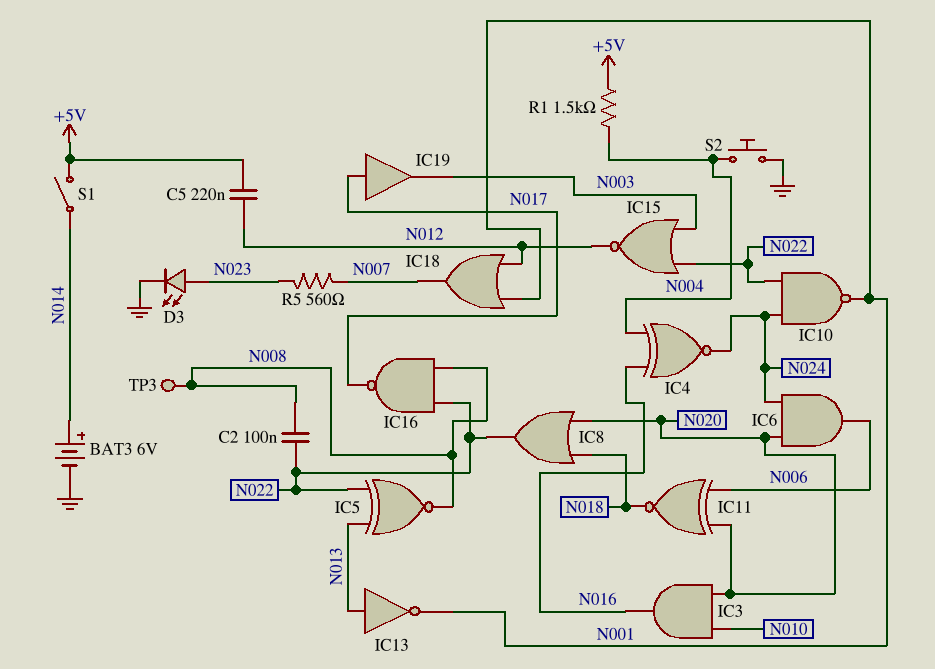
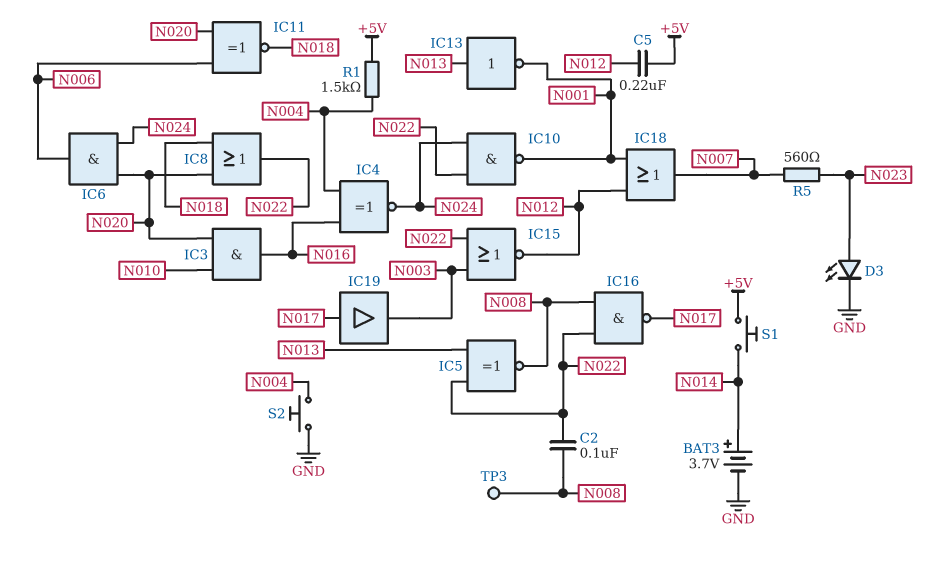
BAT3: 6V (plus N014, minus GND) -> 3.7V (plus N014, minus GND)
S1: switch (+5V, N014) -> button (+5V, N014)

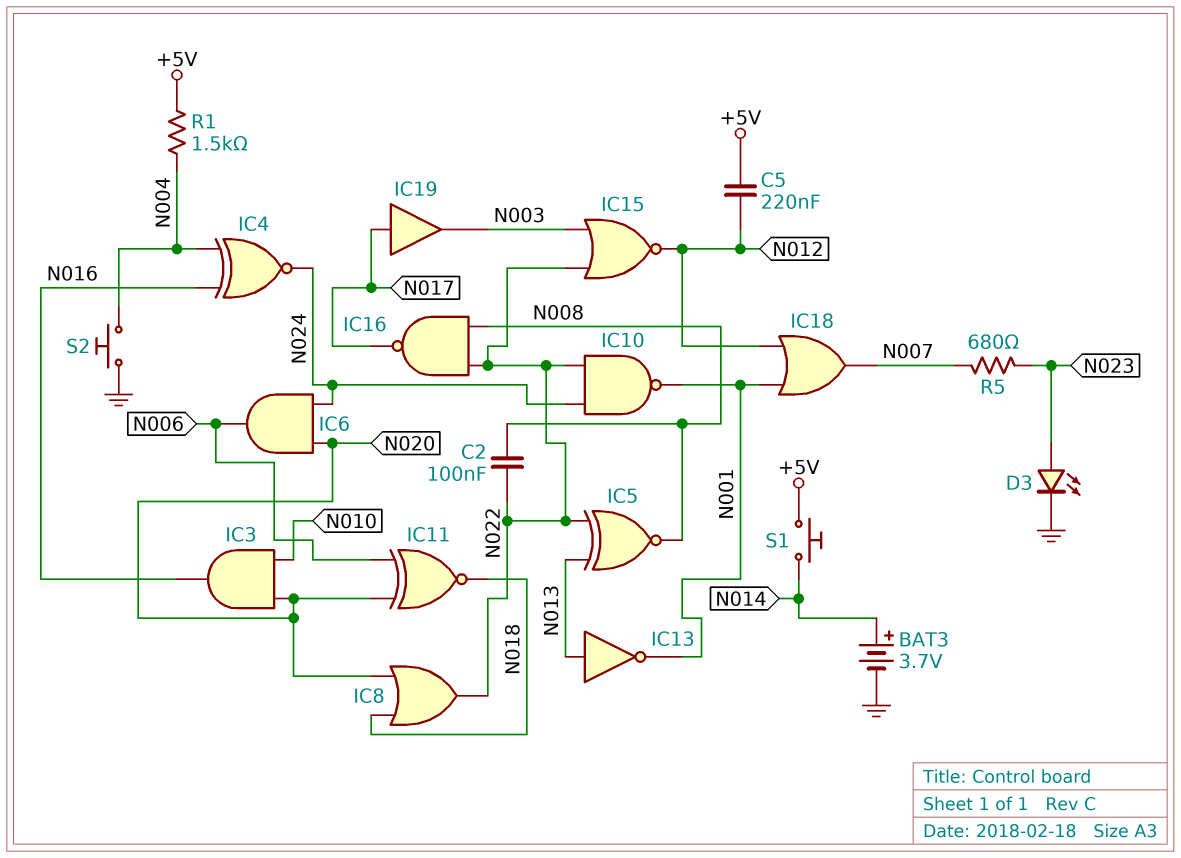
R5: 560 (N007, N023) -> 680 (N007, N023)
TP3: test point (N008) -> none

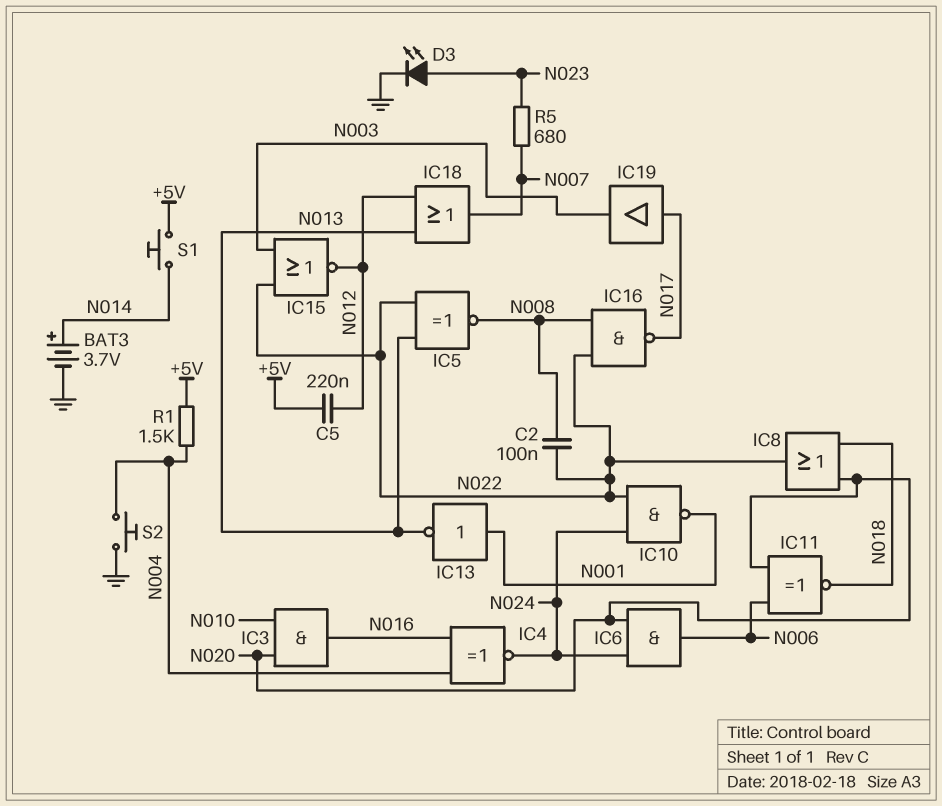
IC13: NOT (in N013, out N001) -> NOT (in N001, out N013)
IC18: OR (in N001, in N012, out N007) -> OR (in N012, in N013, out N007)

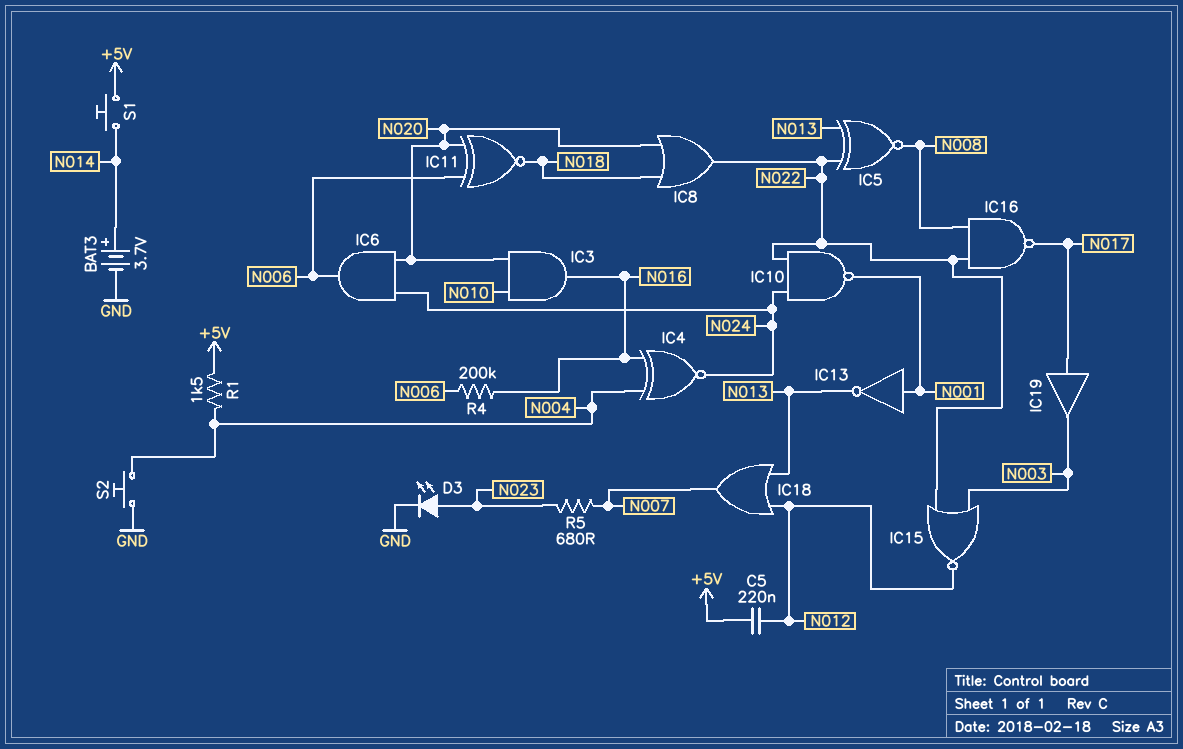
C2: 100nF (N008, N022) -> none
R4: none -> 200k (N006, N016)

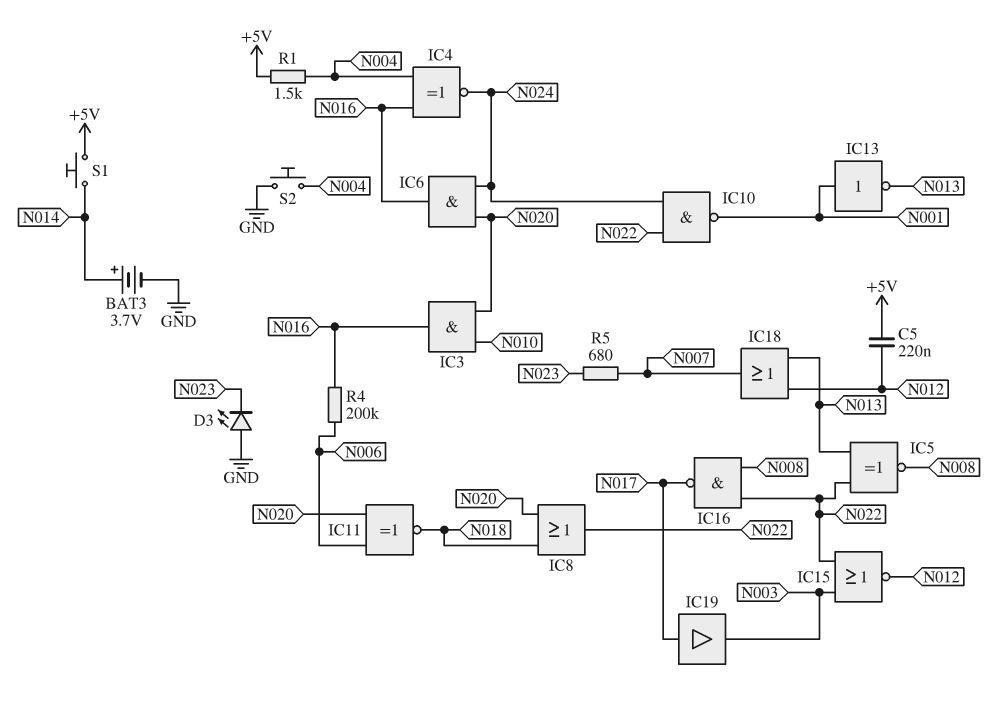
D3: LED (A N023, K GND) -> LED (A GND, K N023)
IC6: AND (in N020, in N024, out N006) -> AND (in N020, in N024, out N016)

